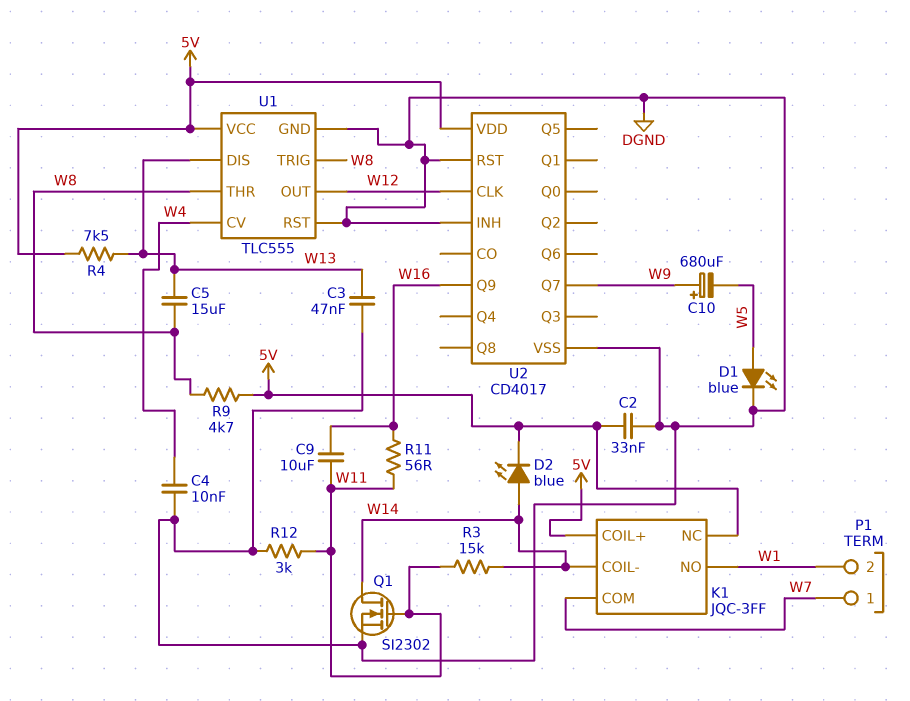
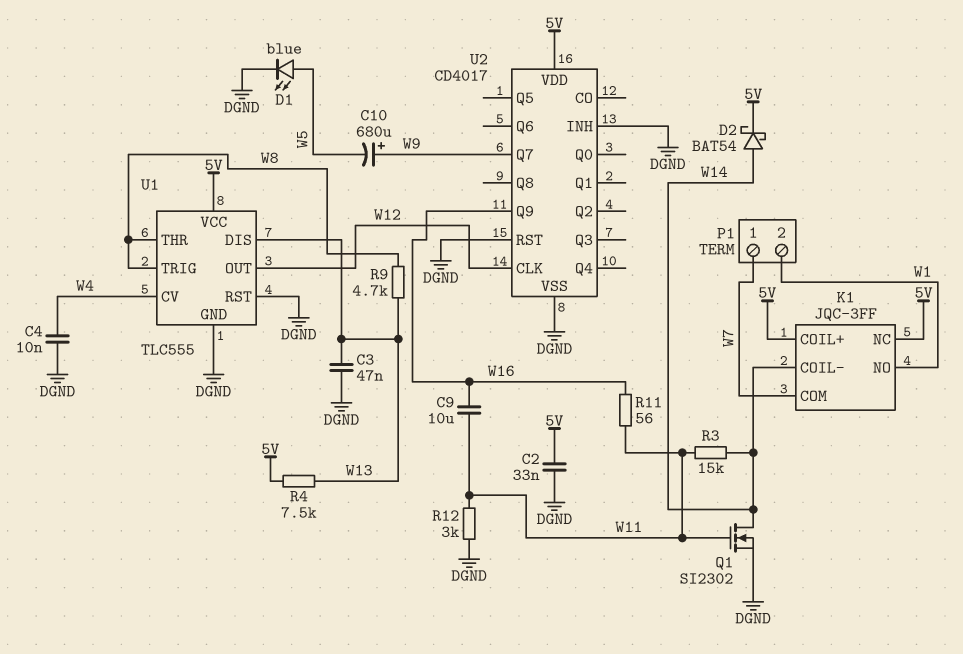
C5: 15uF (W8, W13) -> none
D2: LED blue (A W14, K 5V) -> schottky BAT54 (A W14, K 5V)
R9: 4.7k (5V, W8) -> 4.7k (W8, W13)

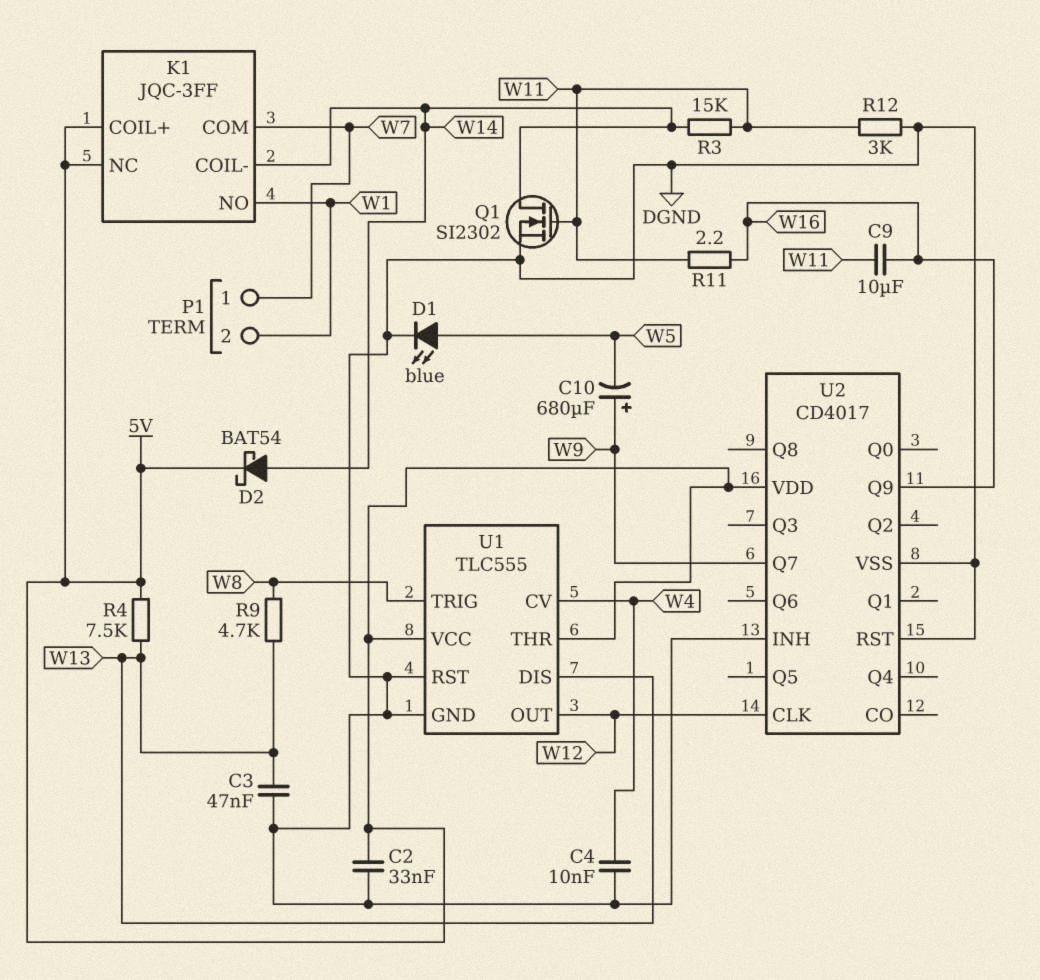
R11: 56 (W11, W16) -> 2.2 (W11, W16)
U1 pin THR: W8 -> 5V

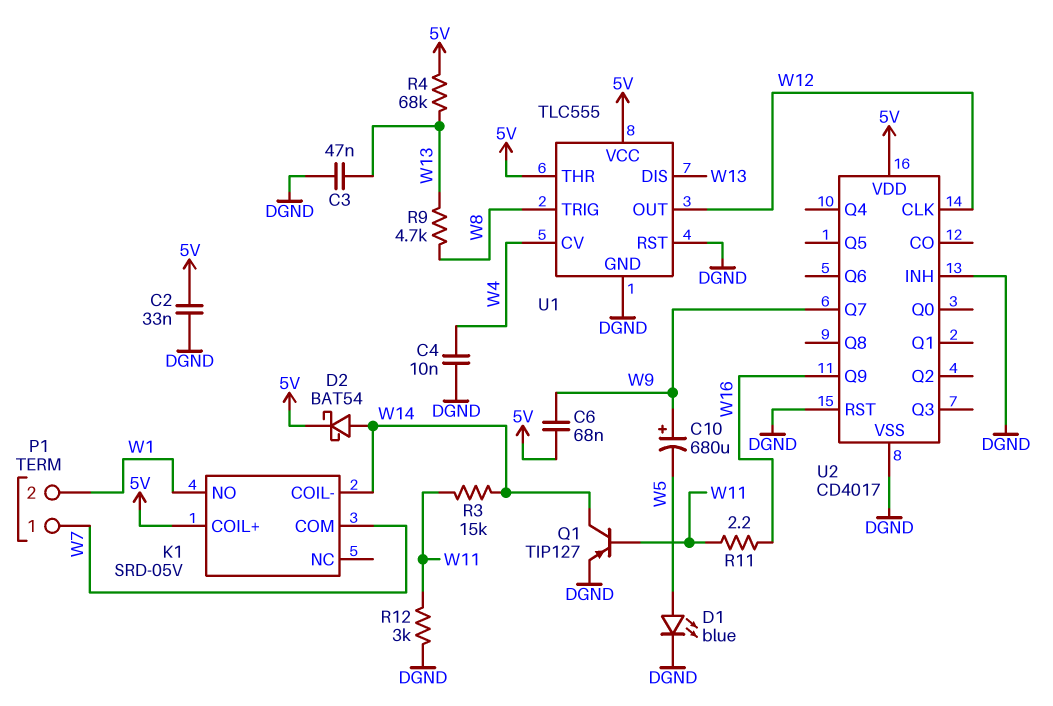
C6: none -> 68nF (5V, W9)
C9: 10uF (W11, W16) -> none
K1: JQC-3FF -> SRD-05V
K1 pin NC: 5V -> none
Q1: NMOS SI2302 (G W11, D W14, S DGND) -> PNP TIP127 (B W11, C W14, E DGND)
R4: 7.5k (5V, W13) -> 68k (5V, W13)

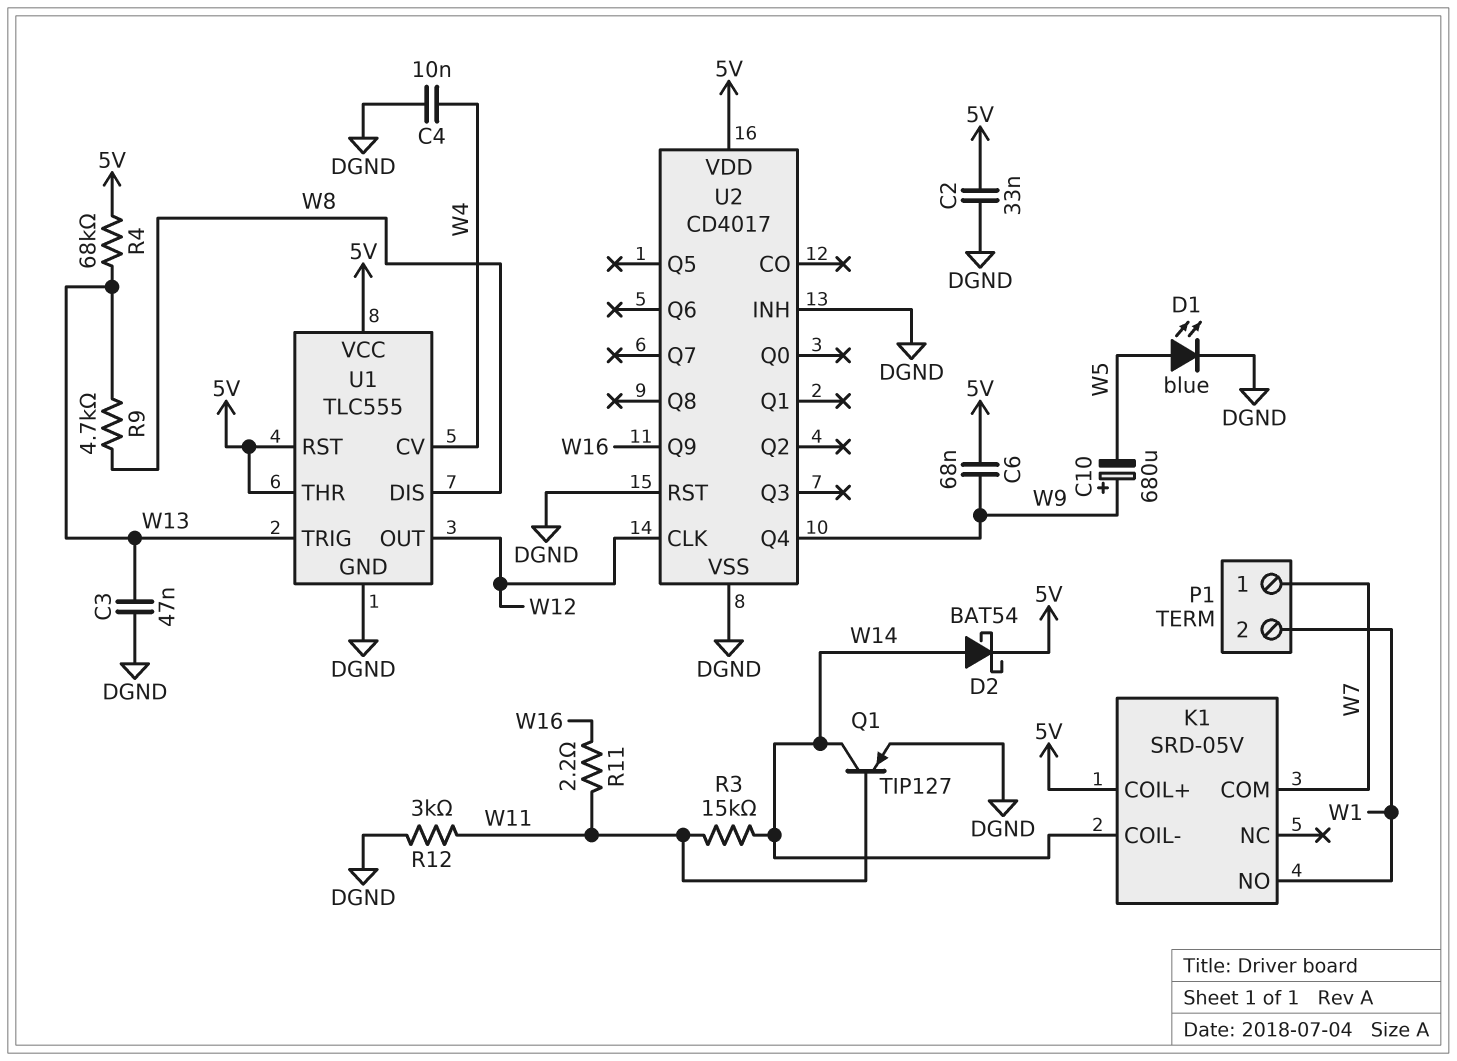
U1 pin DIS: W13 -> W8
U1 pin RST: DGND -> 5V
U1 pin TRIG: W8 -> W13
U2 pin Q4: none -> W9
U2 pin Q7: W9 -> none

